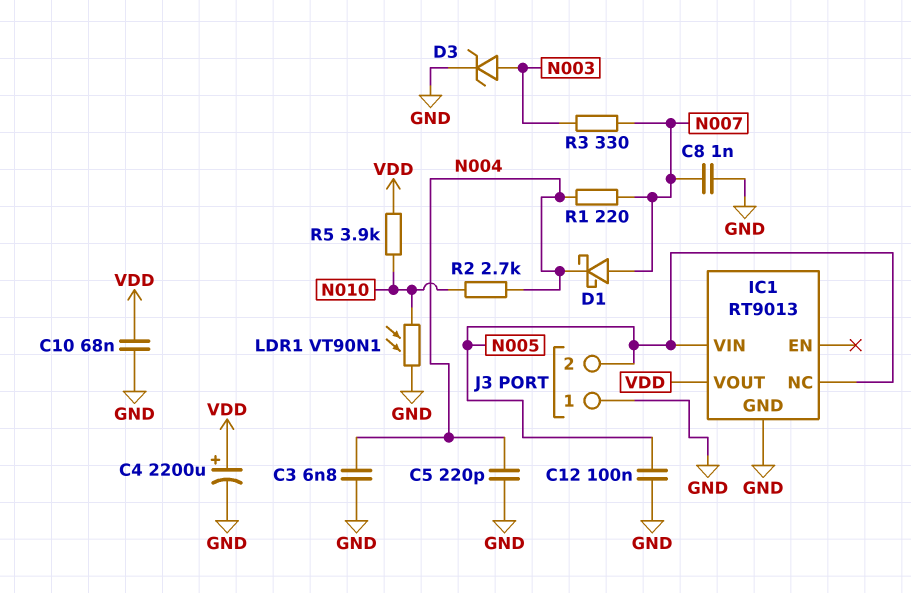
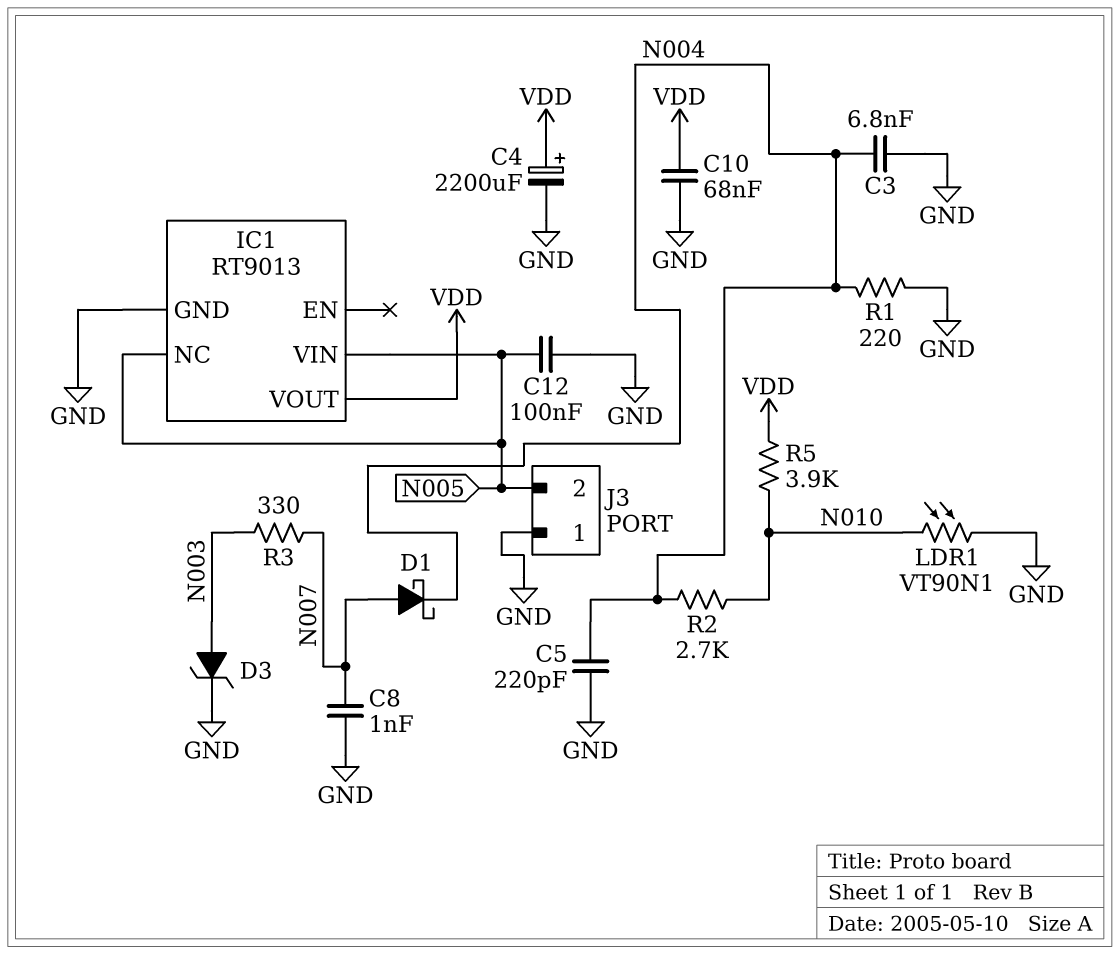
R1: 220 (N004, N007) -> 220 (GND, N004)

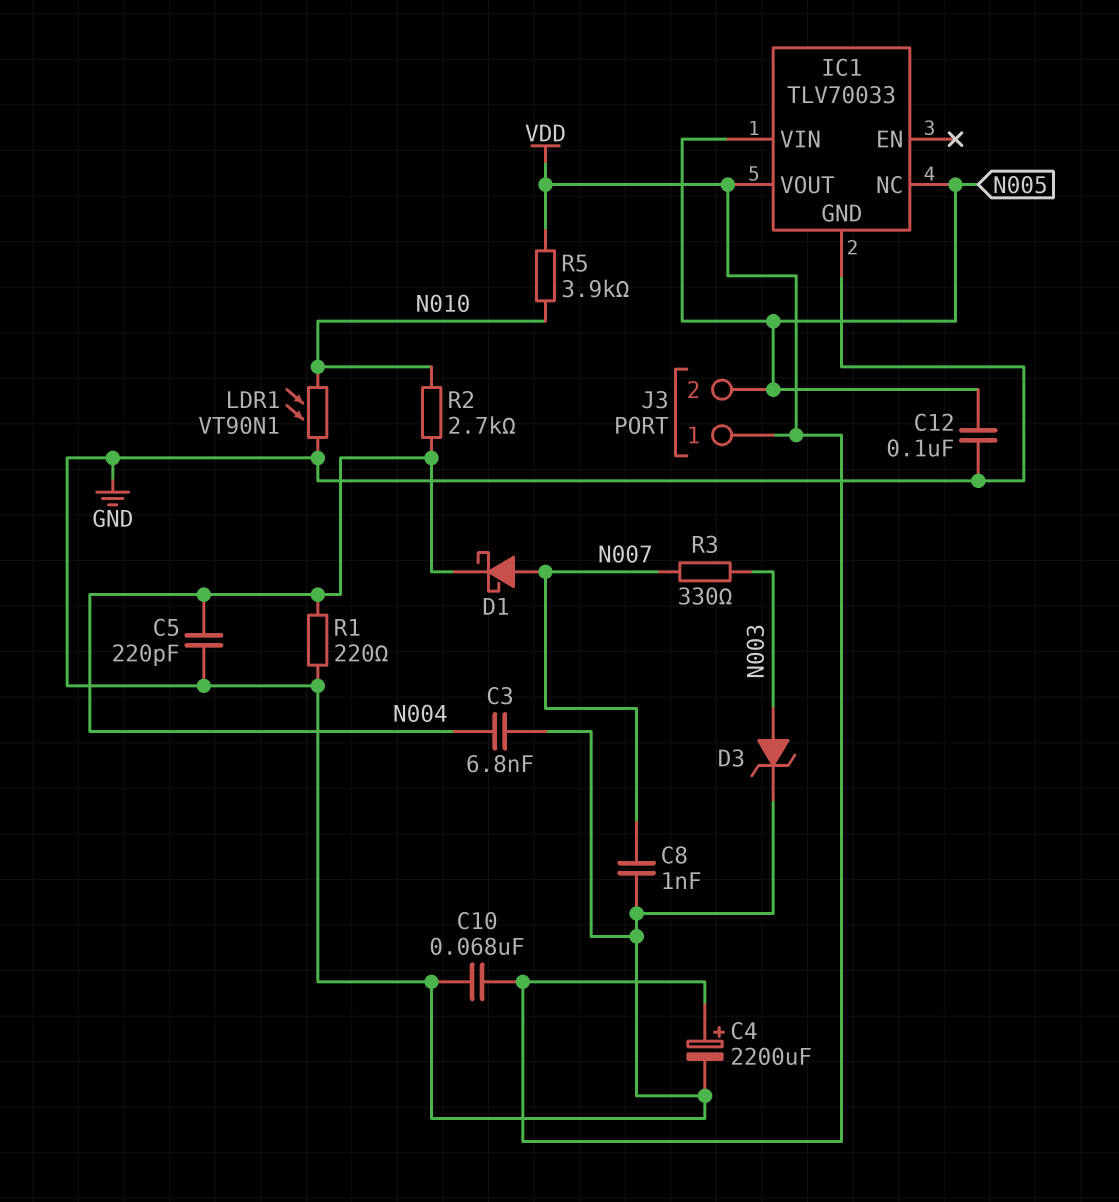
IC1: RT9013 -> TLV70033
J3 pin 1: GND -> VDD

